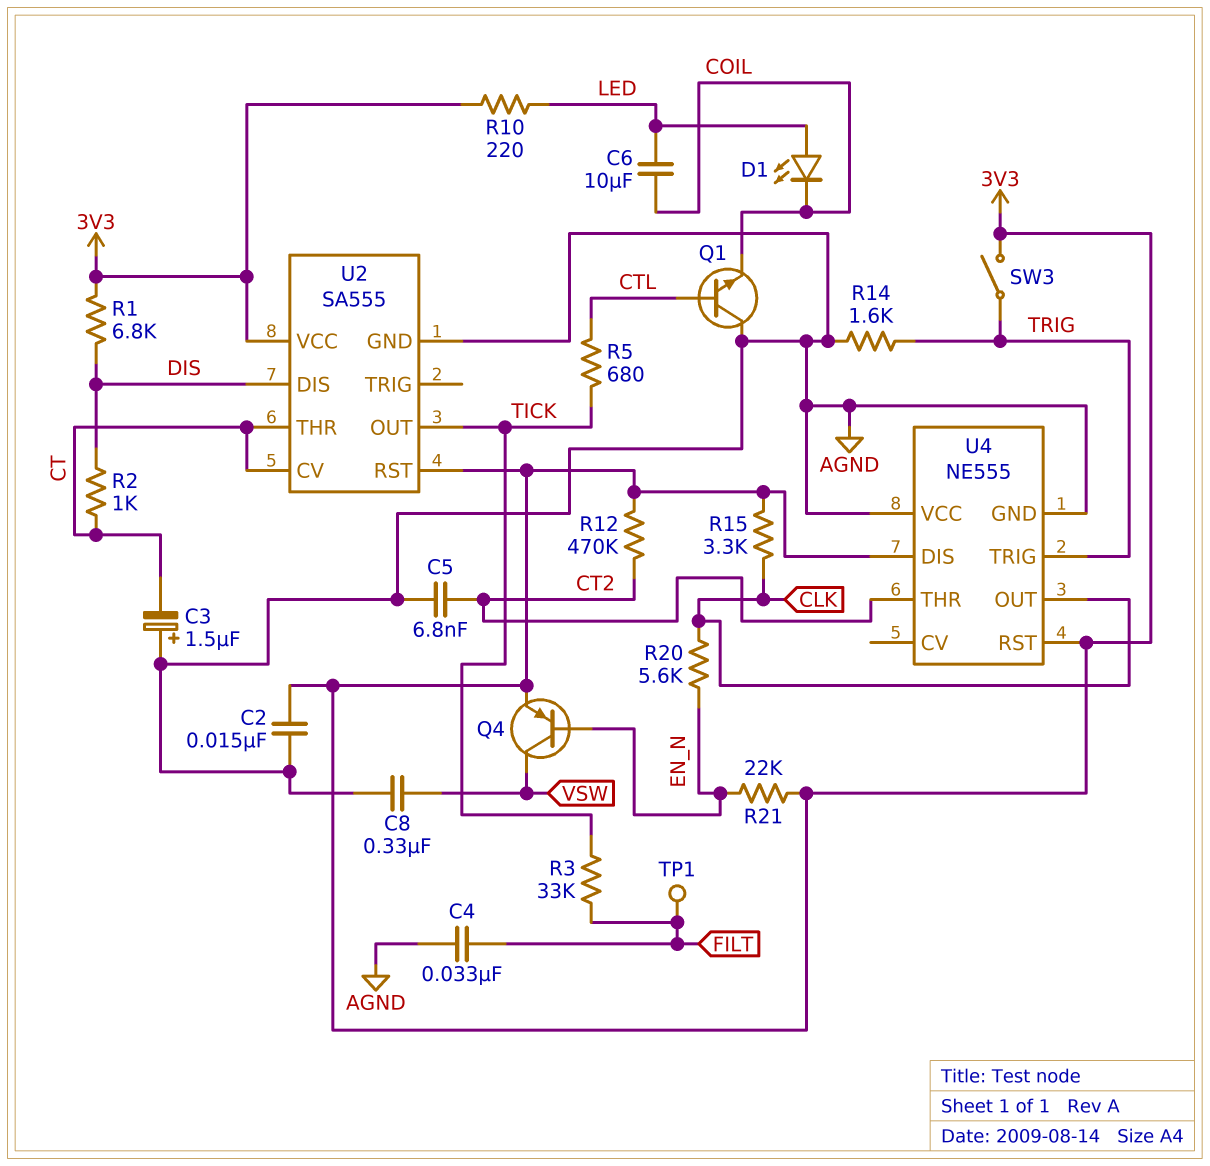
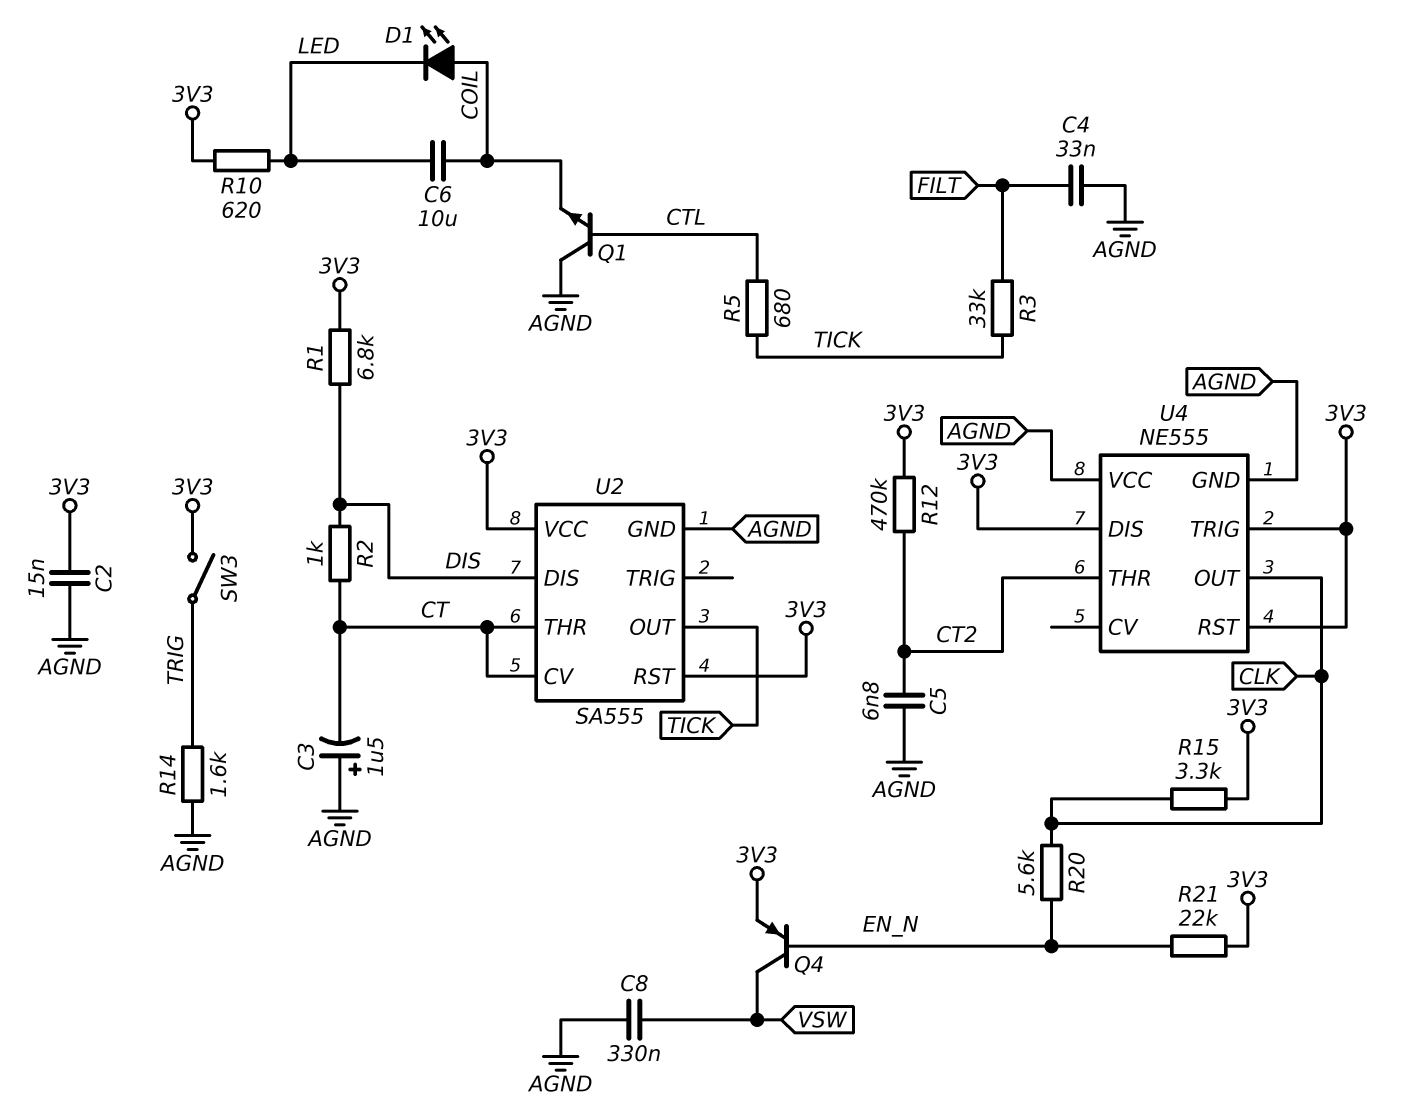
D1: LED (A LED, K COIL) -> LED (A COIL, K LED)
R10: 220 (3V3, LED) -> 620 (3V3, LED)
TP1: test point (FILT) -> none
U4 pin TRIG: TRIG -> 3V3

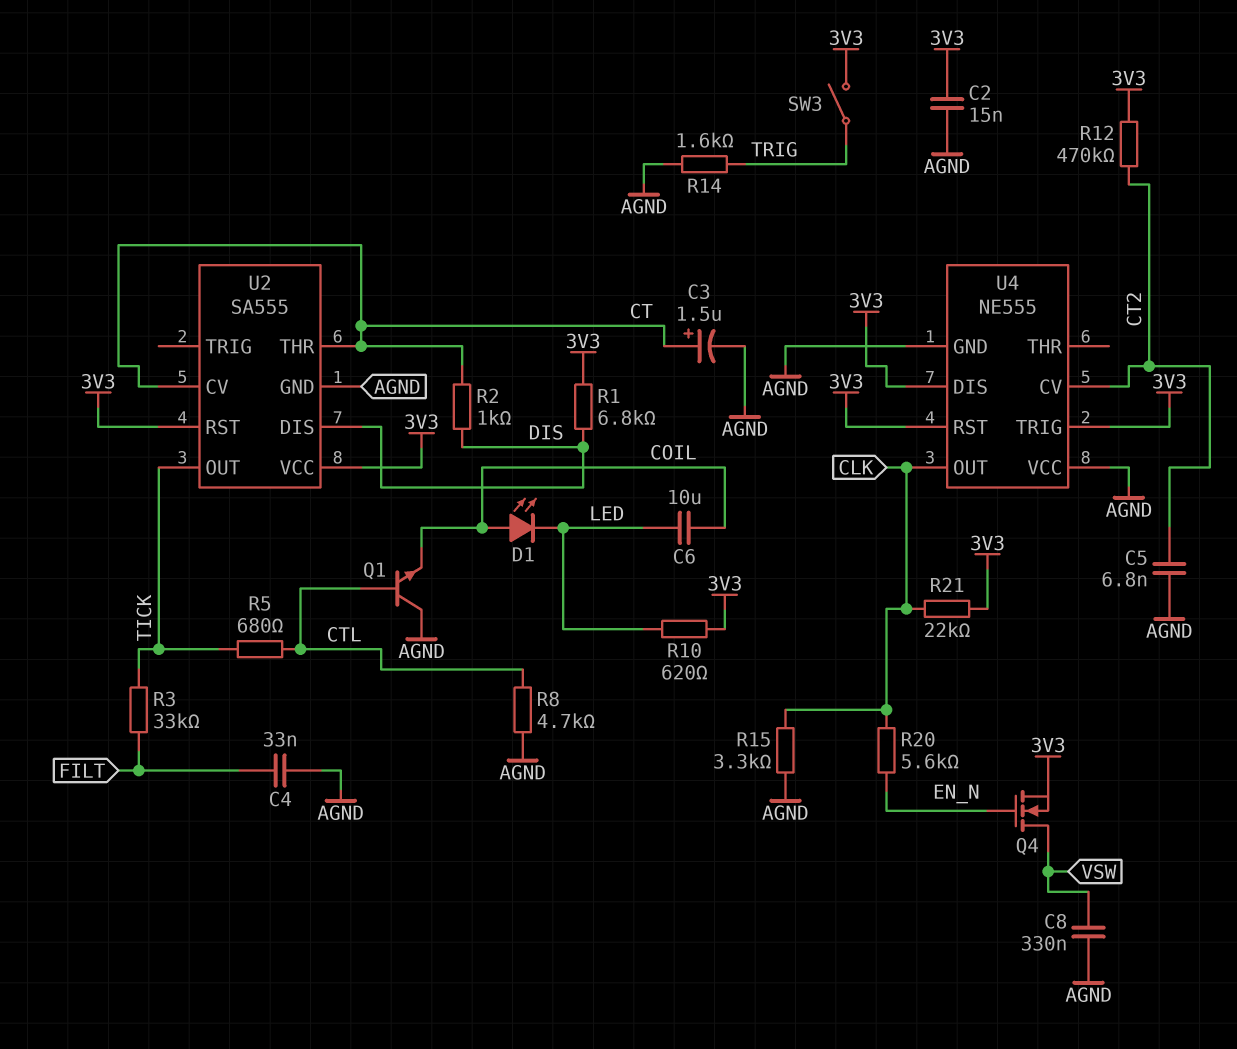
C3: 1.5uF (plus AGND, minus CT) -> 1.5uF (plus CT, minus AGND)
Q4: PNP (B EN_N, C VSW, E 3V3) -> NMOS (G EN_N, D VSW, S 3V3)
R8: none -> 4.7k (AGND, CTL)
R15: 3.3k (3V3, CLK) -> 3.3k (AGND, CLK)
R21: 22k (3V3, EN_N) -> 22k (3V3, CLK)
U4 pin CV: none -> CT2
U4 pin THR: CT2 -> none

